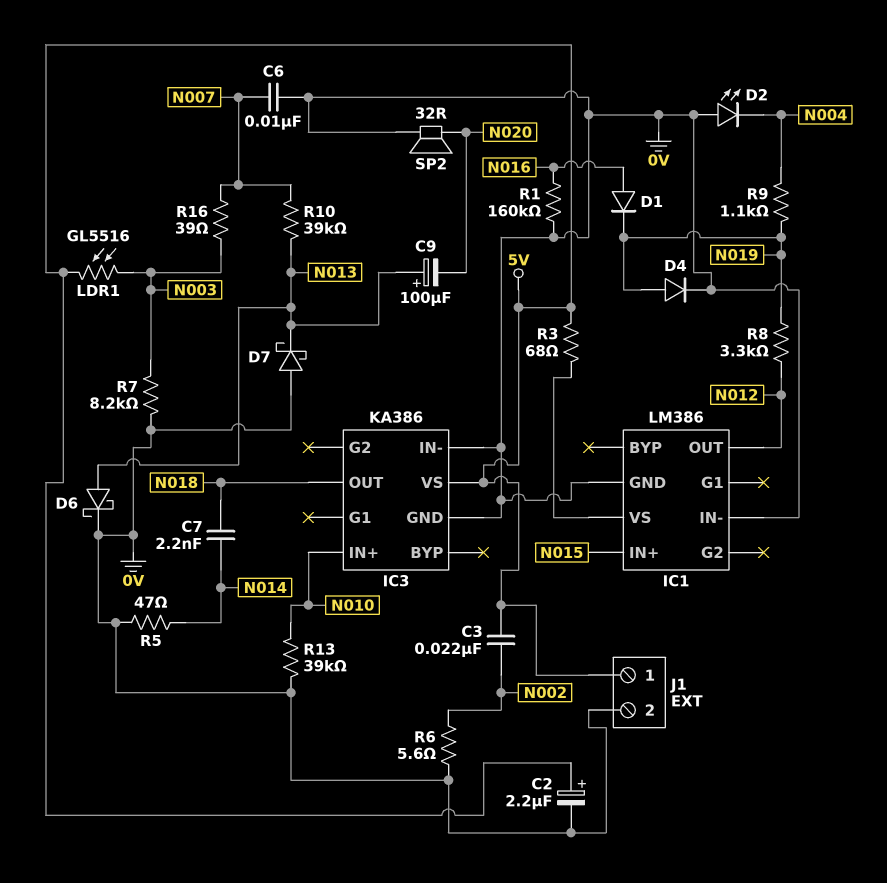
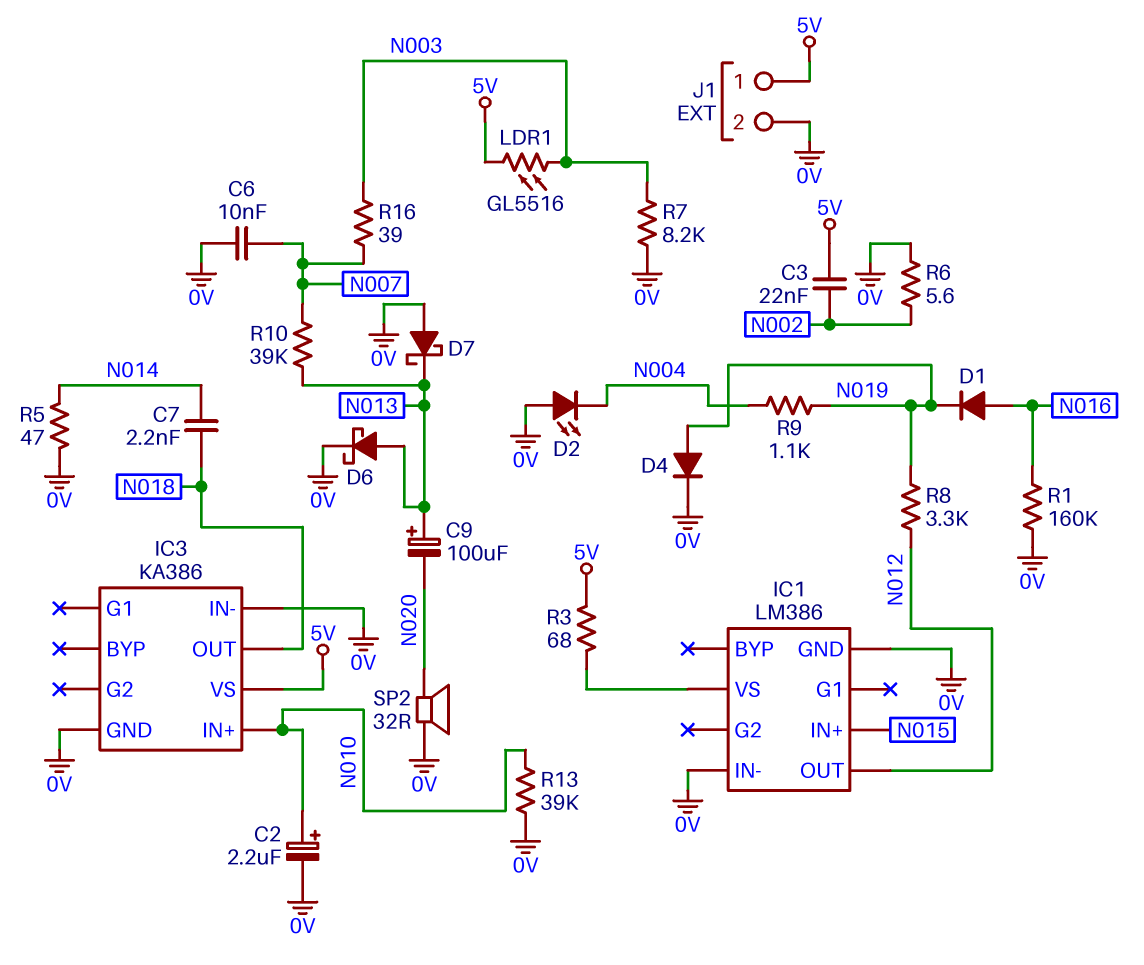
C2: 2.2uF (plus 5V, minus 0V) -> 2.2uF (plus N010, minus 0V)

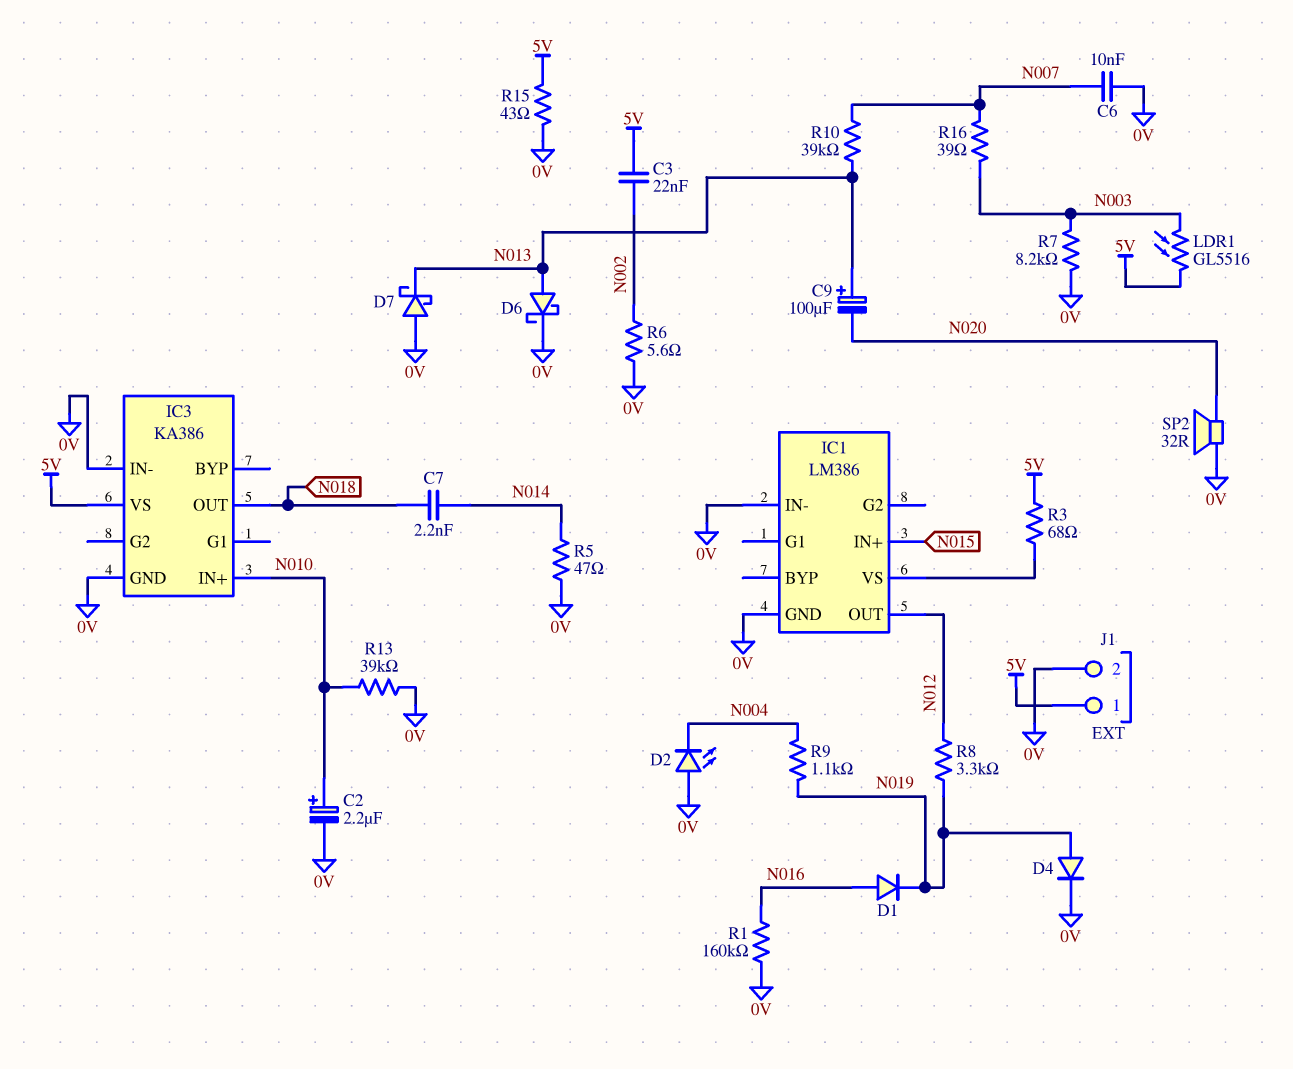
R15: none -> 43 (0V, 5V)

